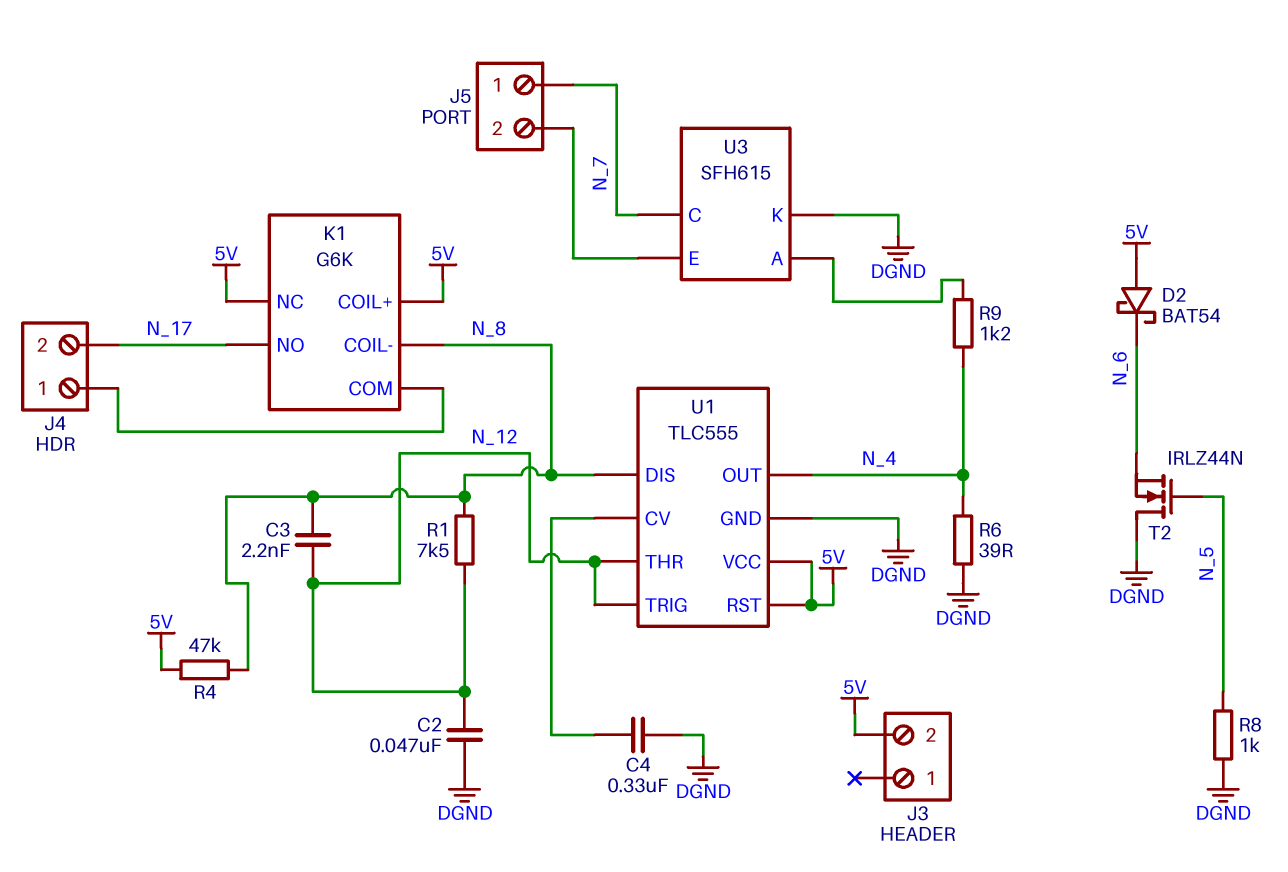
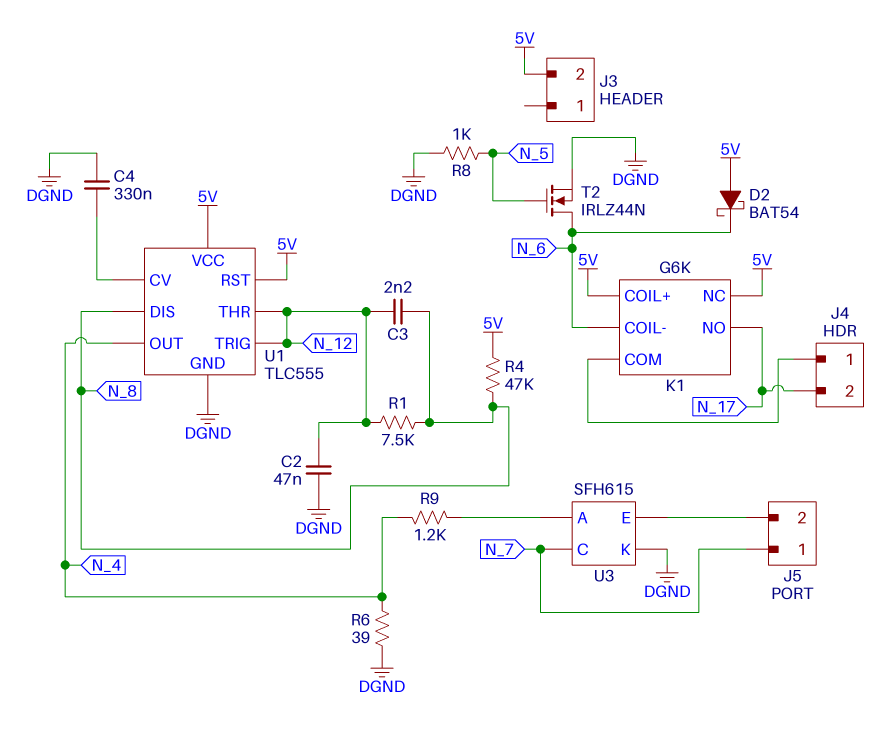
K1 pin COIL-: N_8 -> N_6
T2: NMOS IRLZ44N (G N_5, D DGND, S N_6) -> NMOS IRLZ44N (G N_5, D N_6, S DGND)

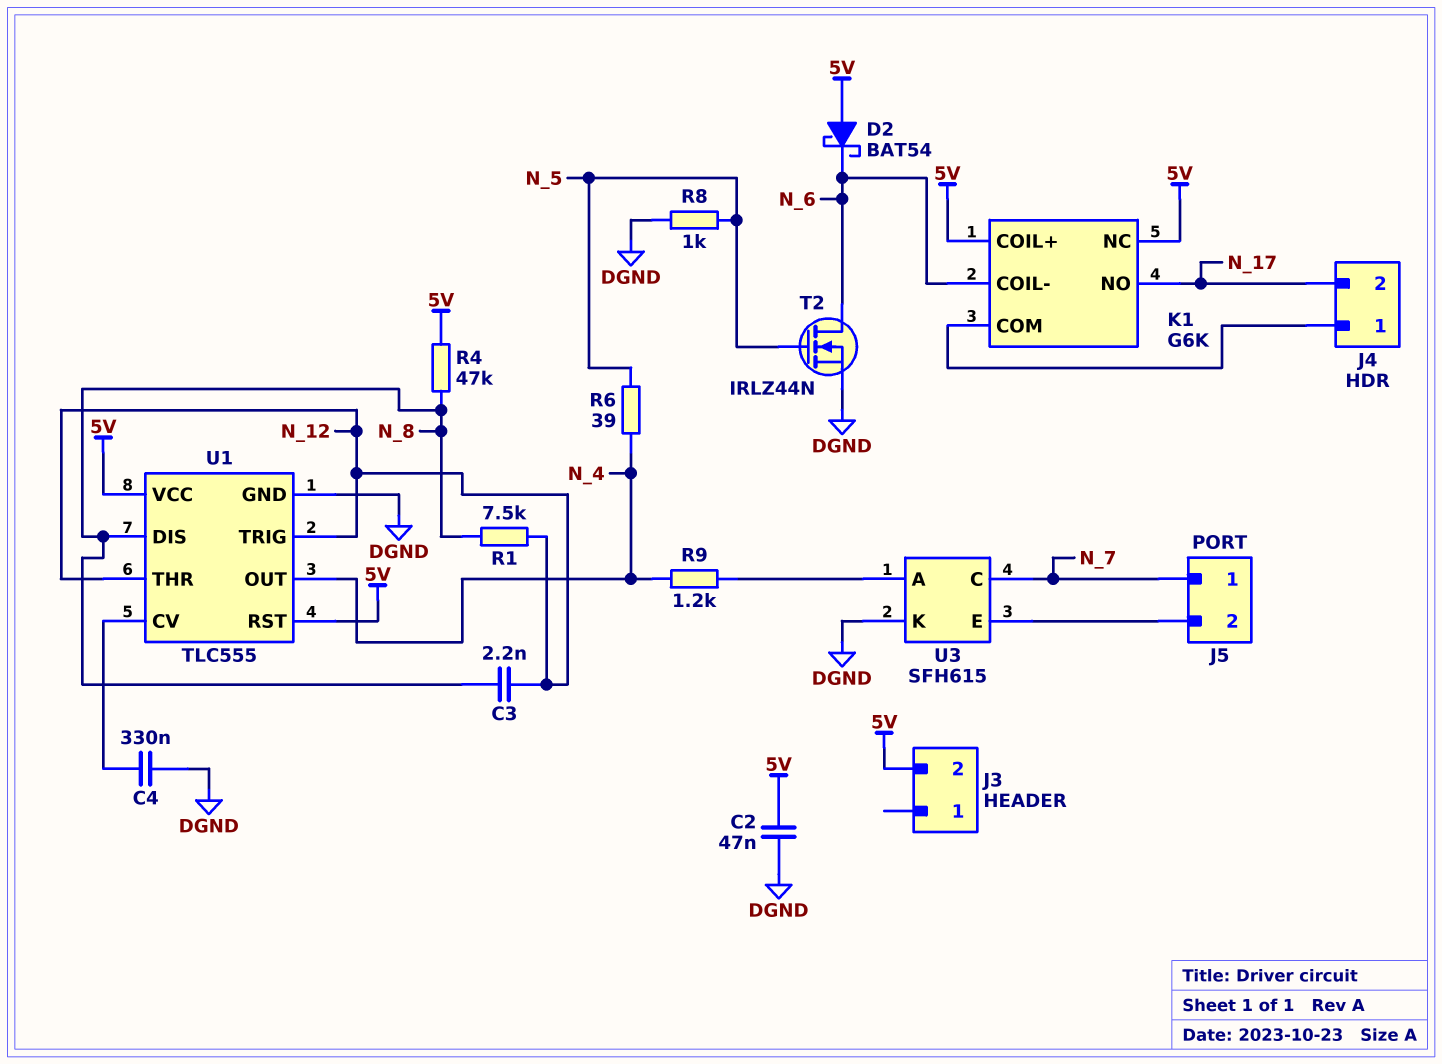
C2: 47nF (DGND, N_12) -> 47nF (5V, DGND)
R6: 39 (DGND, N_4) -> 39 (N_4, N_5)

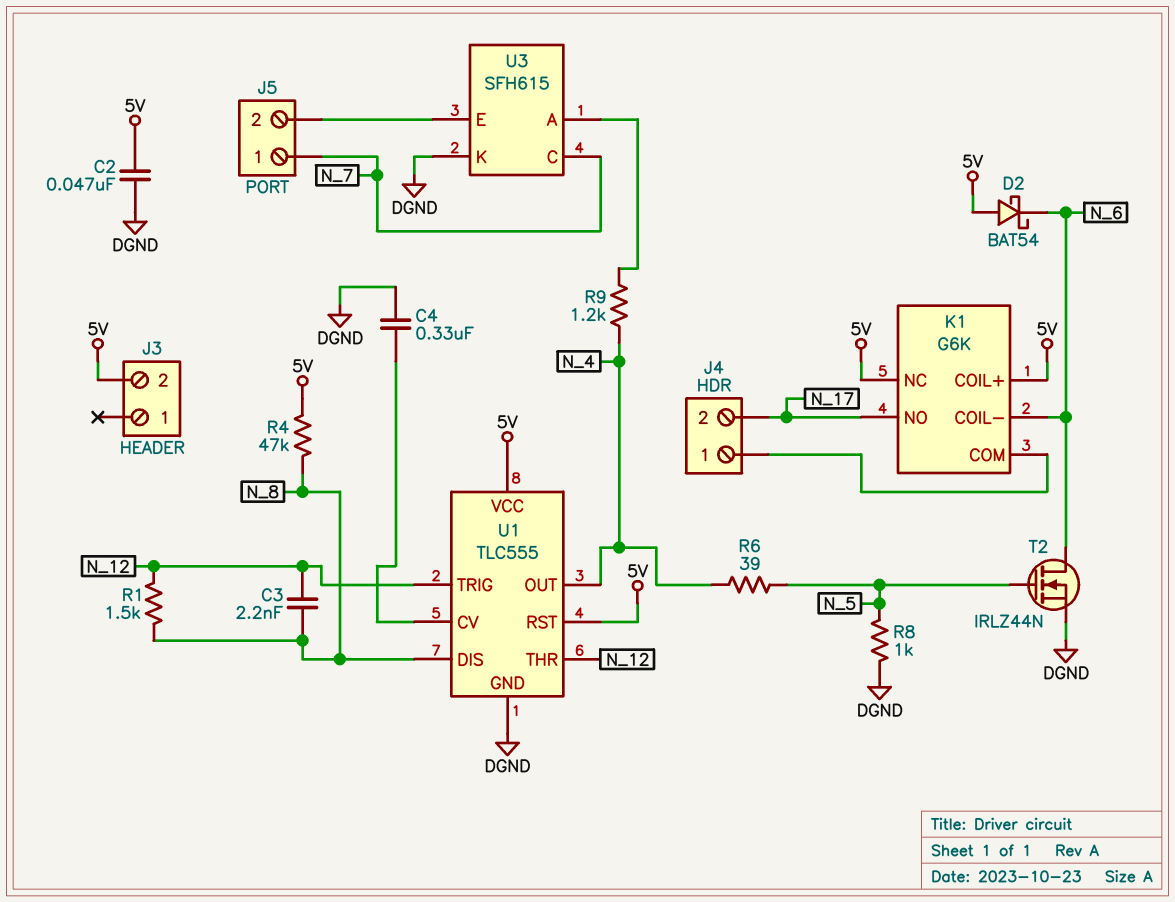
R1: 7.5k (N_8, N_12) -> 1.5k (N_8, N_12)

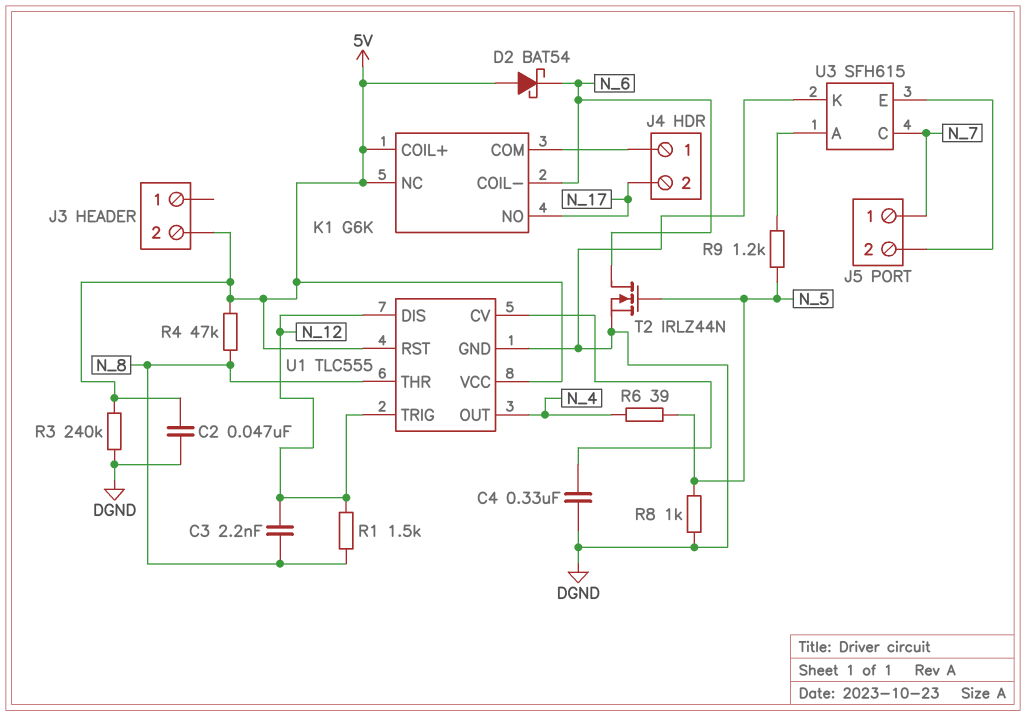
R3: none -> 240k (5V, DGND)
R9: 1.2k (N_4, U3/A) -> 1.2k (N_5, U3/A)
U1 pin DIS: N_8 -> N_12
U1 pin THR: N_12 -> N_8

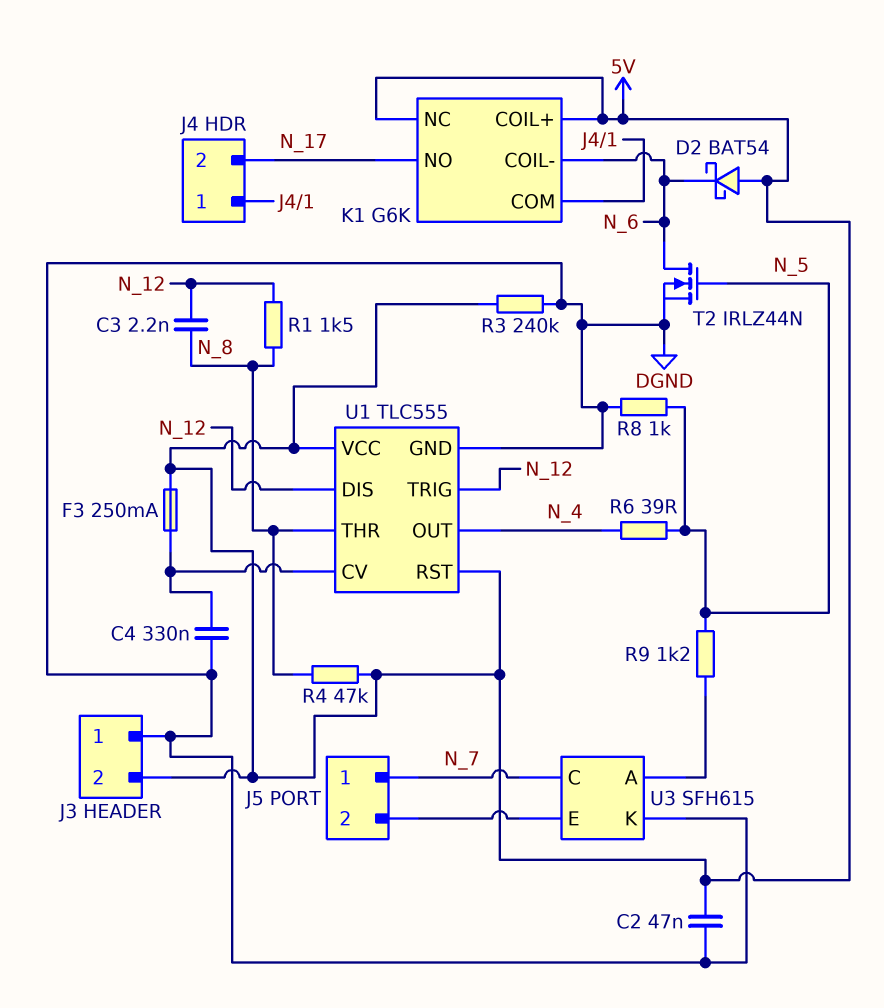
F3: none -> 250mA (5V, U1/CV)
J3 pin 1: none -> DGND

